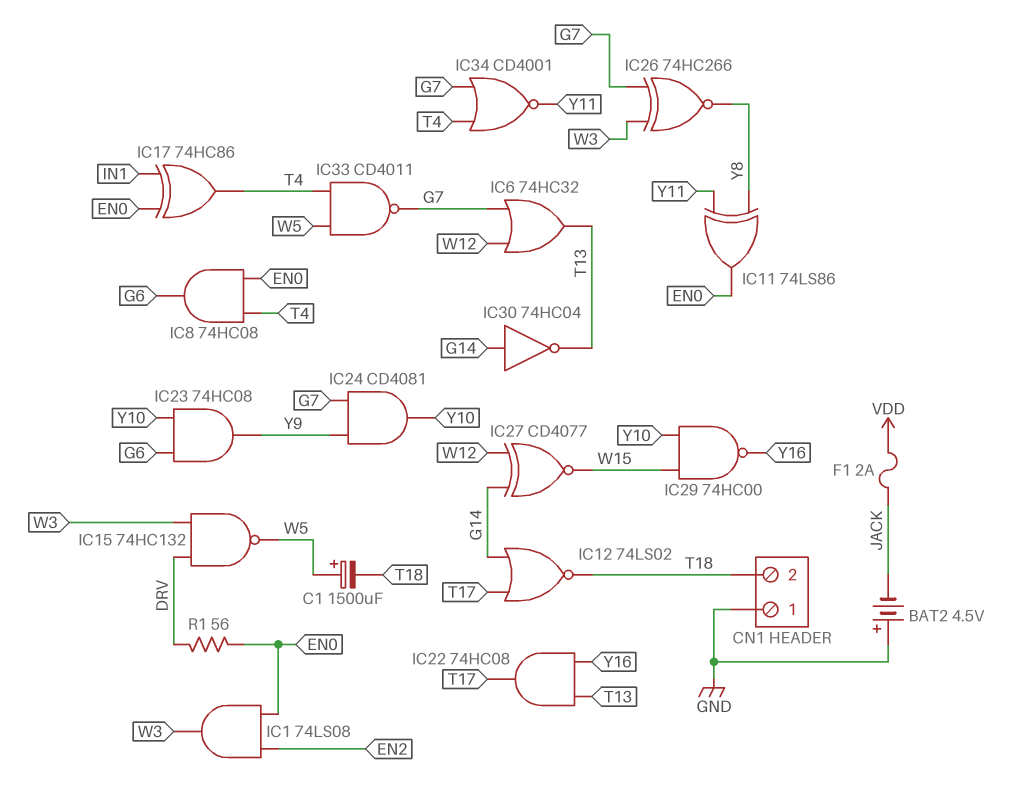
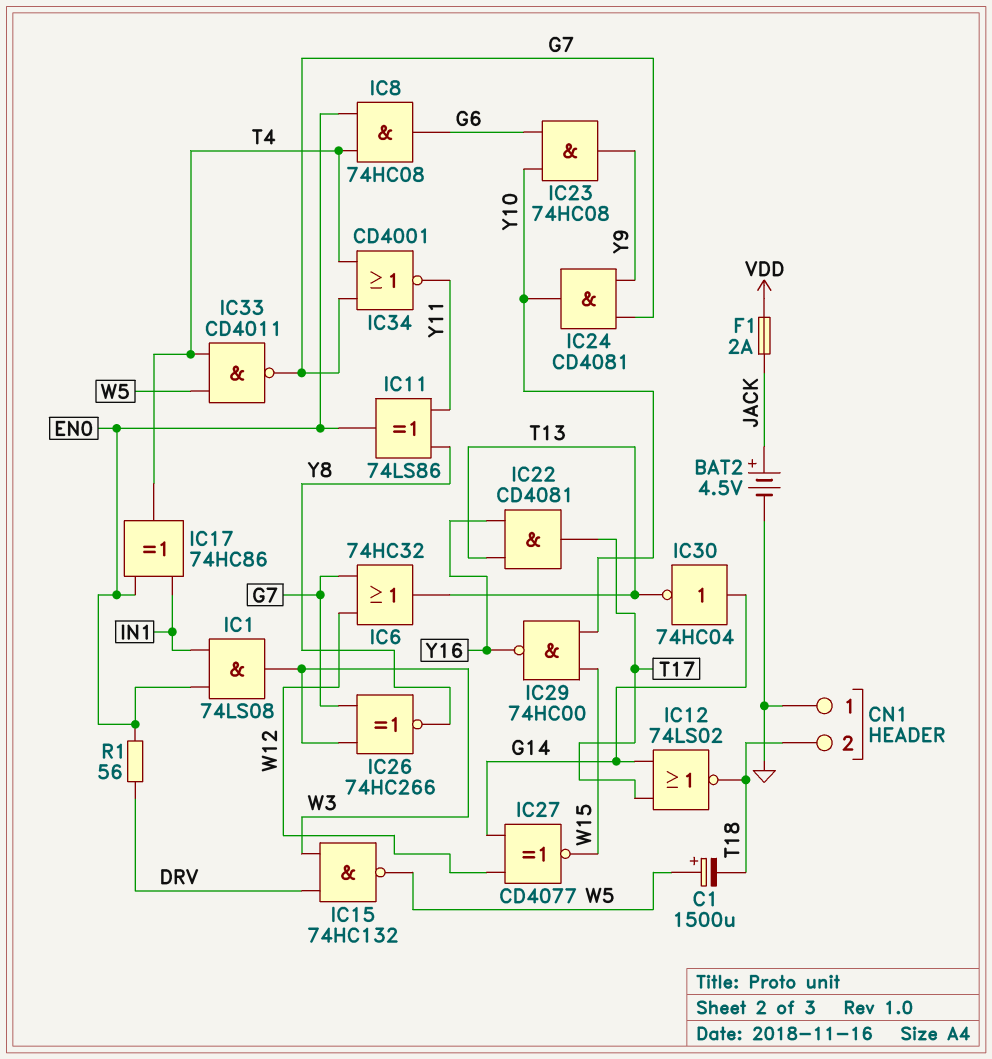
BAT2: 4.5V (plus GND, minus JACK) -> 4.5V (plus JACK, minus GND)
IC1: AND 74LS08 (in EN0, in EN2, out W3) -> AND 74LS08 (in EN0, in IN1, out W3)
IC22: AND 74HC08 (in T13, in Y16, out T17) -> AND CD4081 (in T13, in Y16, out T17)

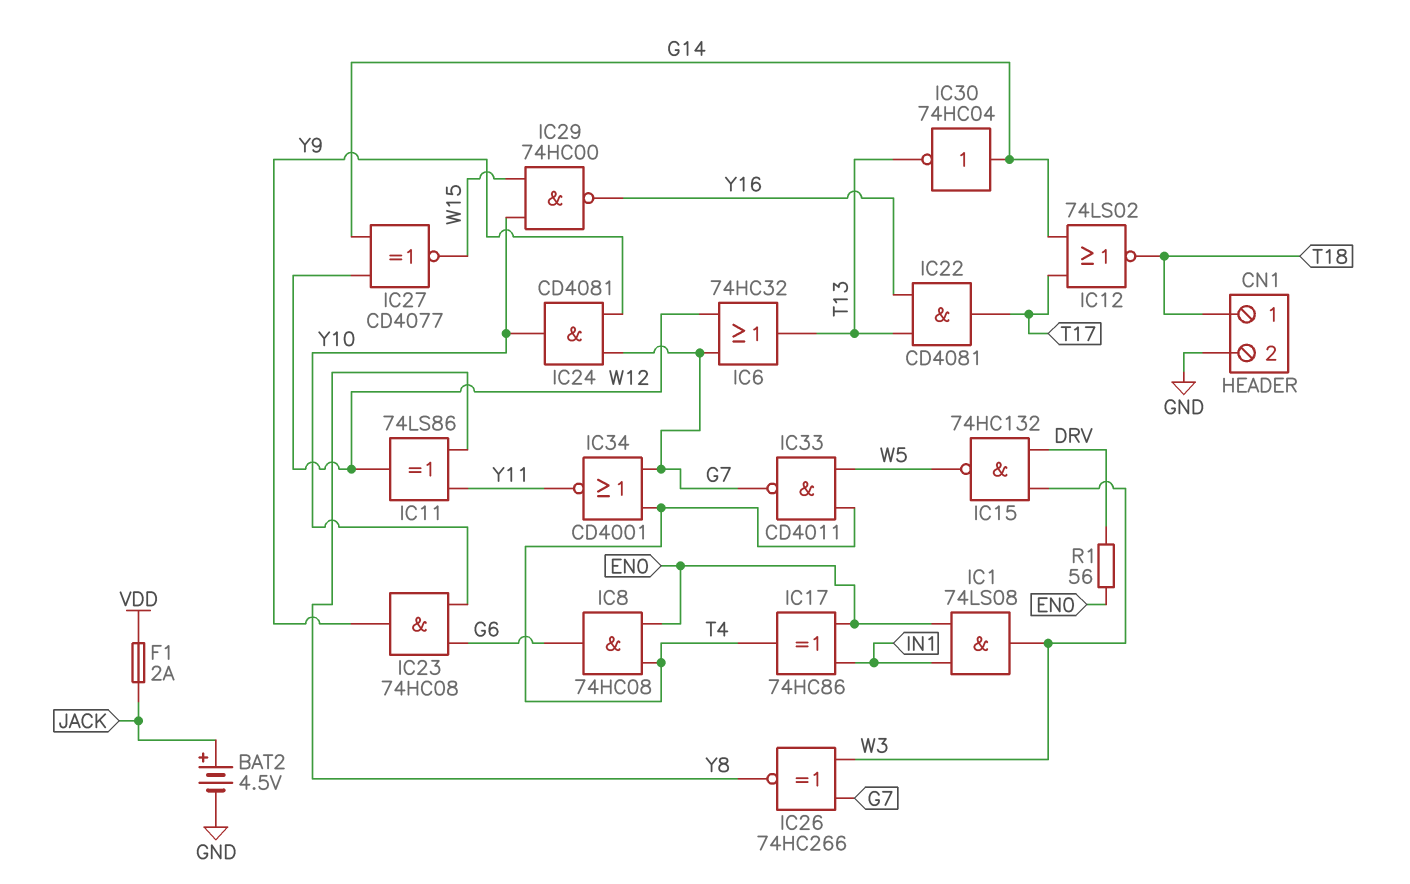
C1: 1500uF (plus W5, minus T18) -> none
CN1 pin 1: GND -> T18
CN1 pin 2: T18 -> GND
IC11: XOR 74LS86 (in Y8, in Y11, out EN0) -> XOR 74LS86 (in Y8, in Y11, out W12)

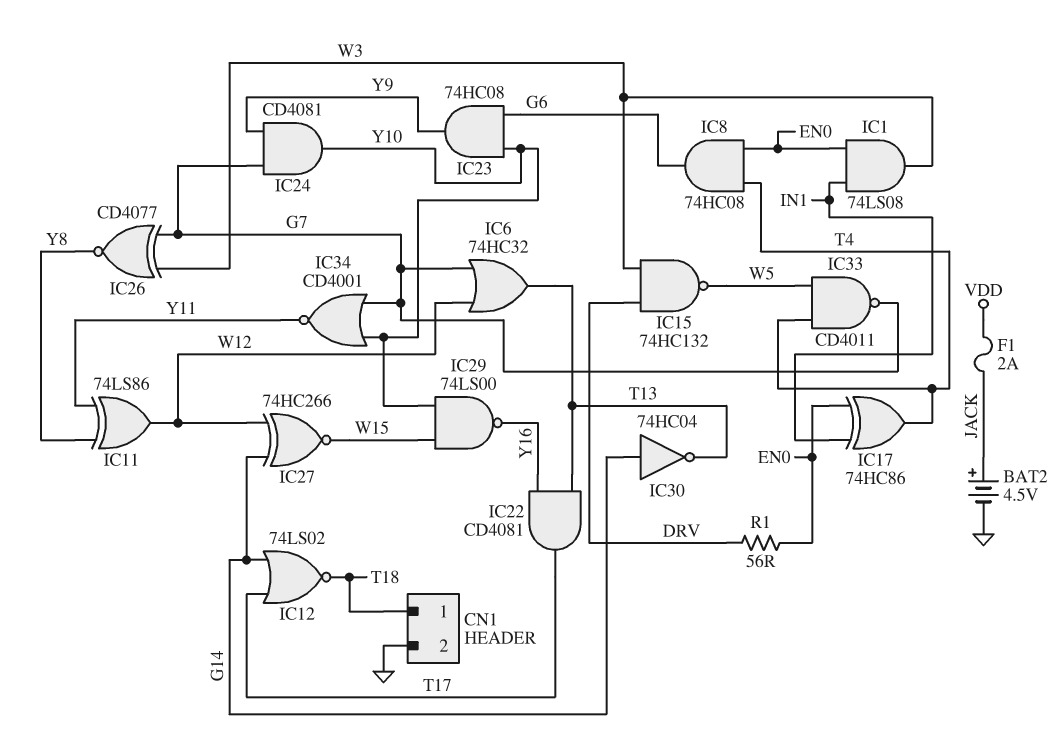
IC26: XNOR 74HC266 (in G7, in W3, out Y8) -> XNOR CD4077 (in G7, in W3, out Y8)
IC27: XNOR CD4077 (in G14, in W12, out W15) -> XNOR 74HC266 (in G14, in W12, out W15)
IC29: NAND 74HC00 (in W15, in Y10, out Y16) -> NAND 74LS00 (in W15, in Y10, out Y16)
IC34: NOR CD4001 (in G7, in T4, out Y11) -> NOR CD4001 (in G7, in Y10, out Y11)

